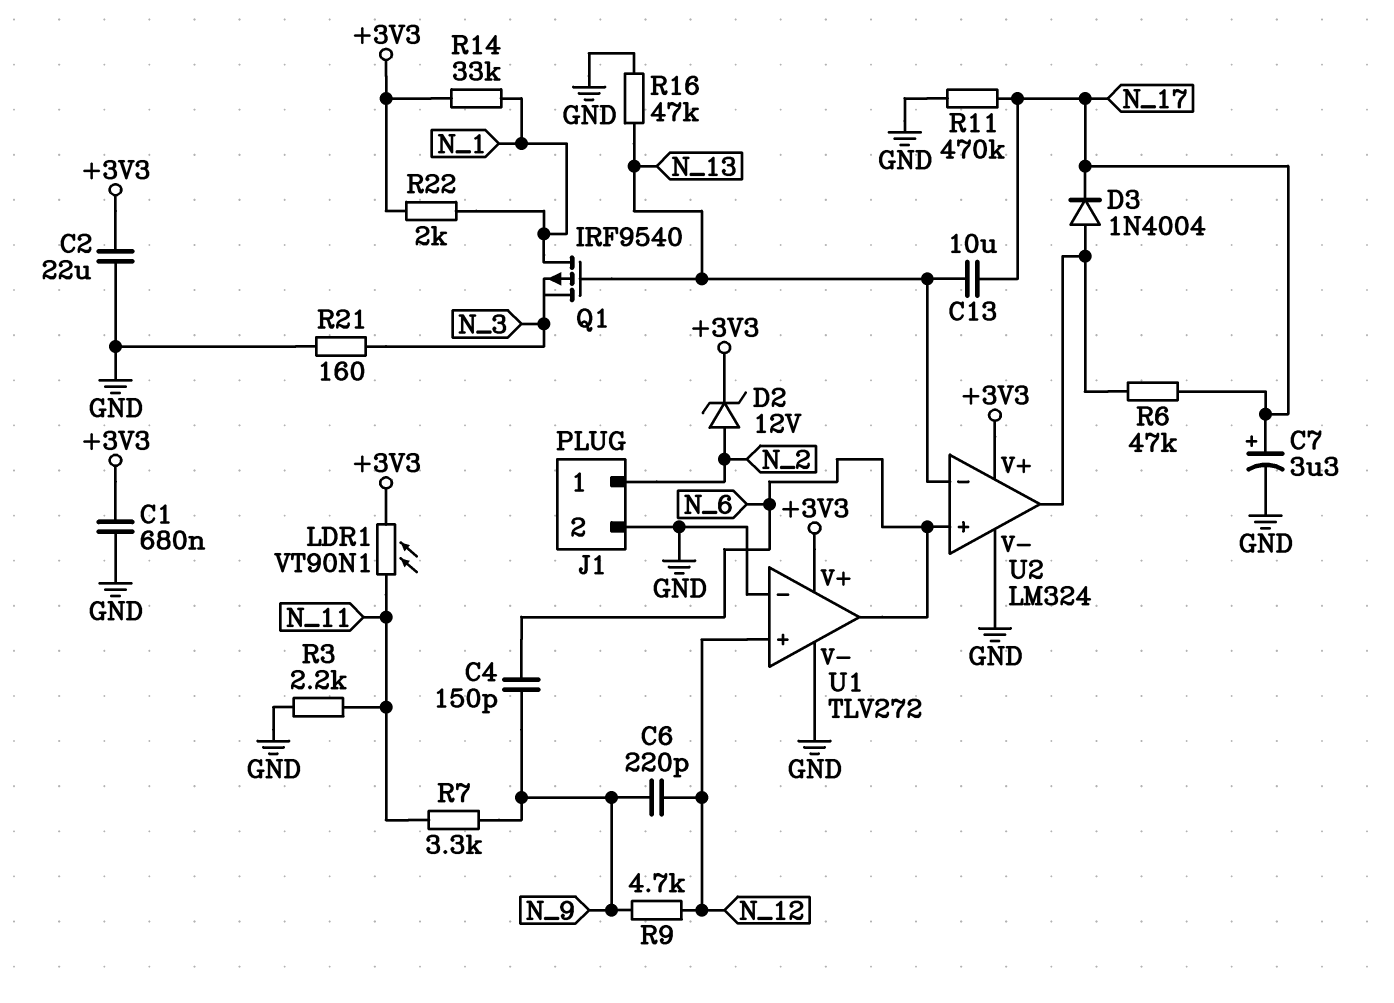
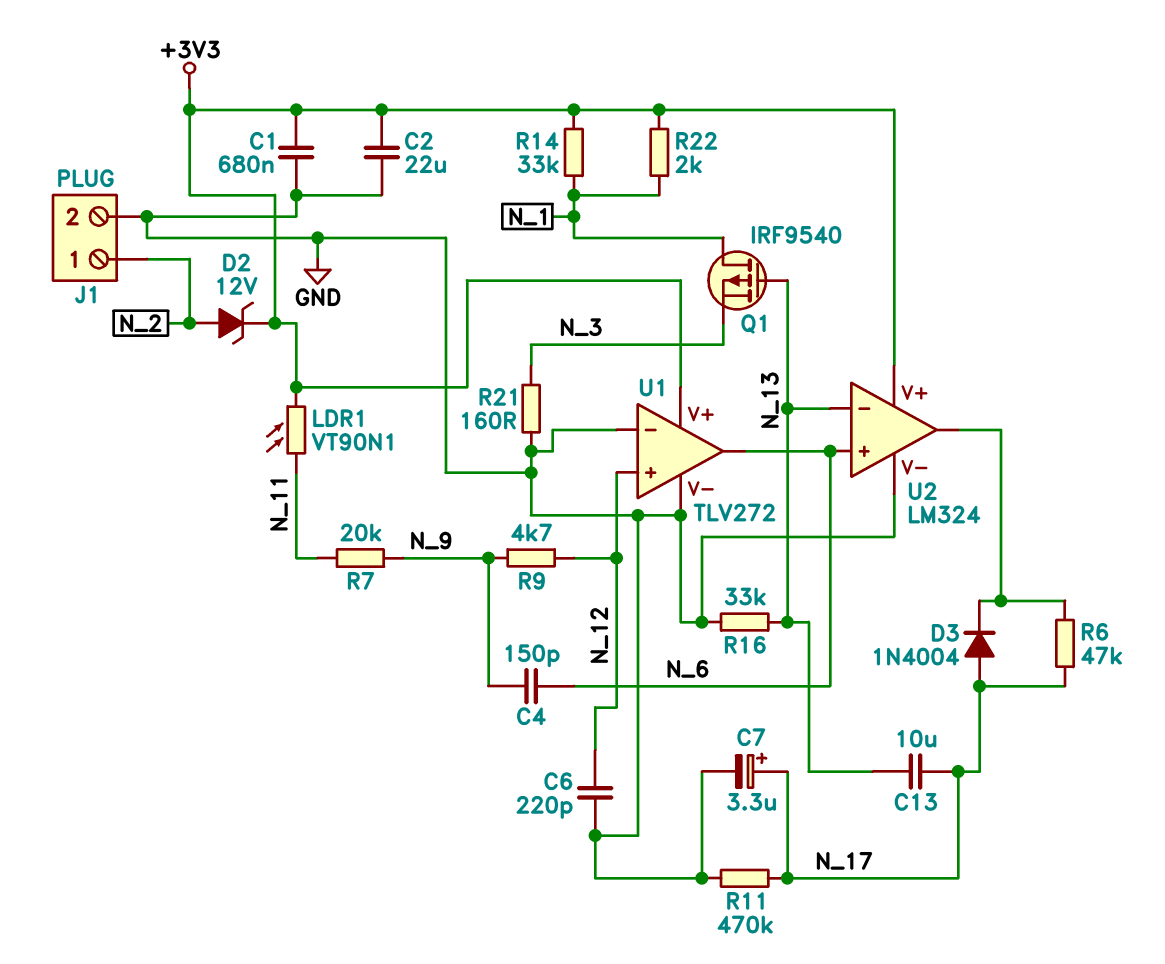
C6: 220pF (N_9, N_12) -> 220pF (GND, N_12)
D3: diode 1N4004 (A U2/out, K N_17) -> diode 1N4004 (A N_17, K U2/out)
R3: 2.2k (GND, N_11) -> none
R7: 3.3k (N_9, N_11) -> 20k (N_9, N_11)
R16: 47k (GND, N_13) -> 33k (GND, N_13)

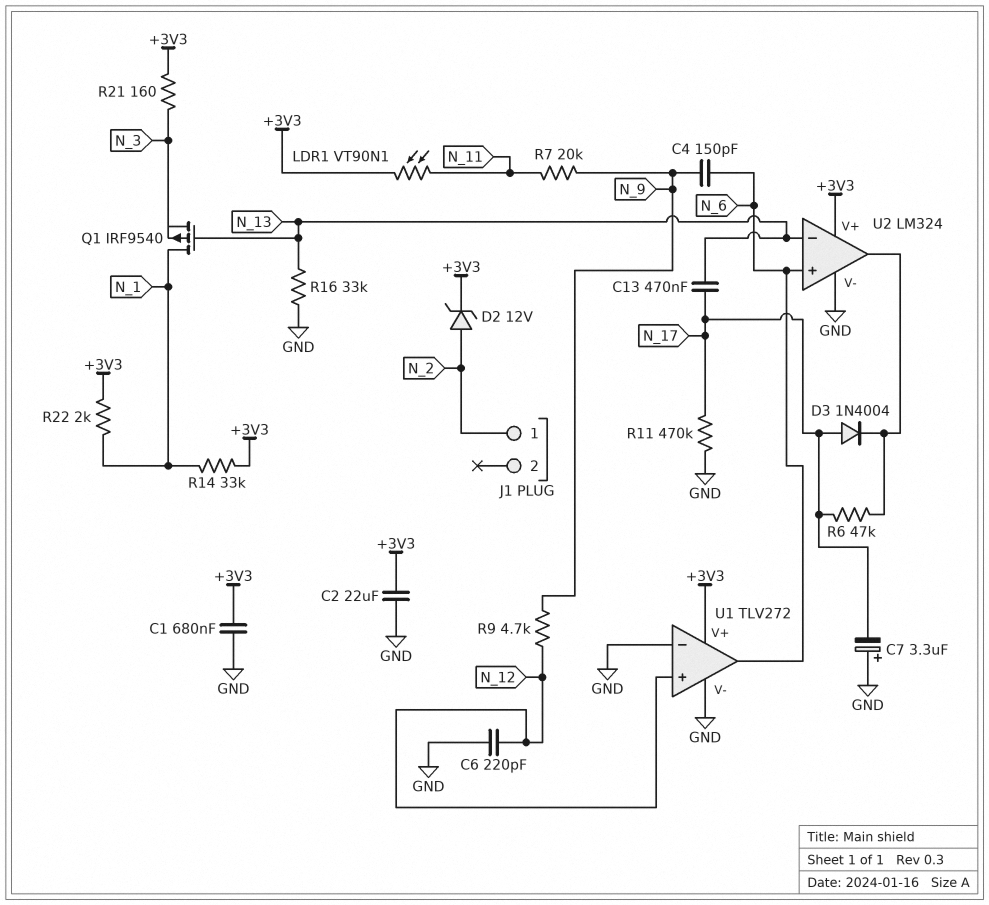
C7: 3.3uF (plus N_17, minus GND) -> 3.3uF (plus GND, minus N_17)
C13: 10uF (N_13, N_17) -> 470nF (N_13, N_17)
J1 pin 2: GND -> none
R21: 160 (GND, N_3) -> 160 (+3V3, N_3)

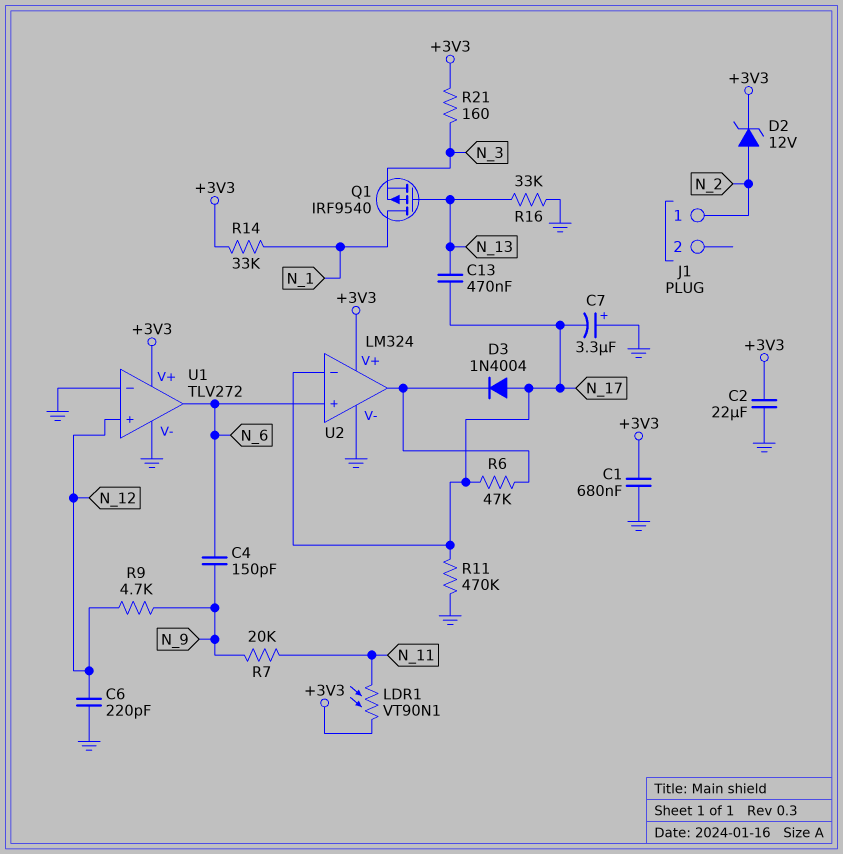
R22: 2k (+3V3, N_1) -> none
U2 pin in-: N_13 -> N_17

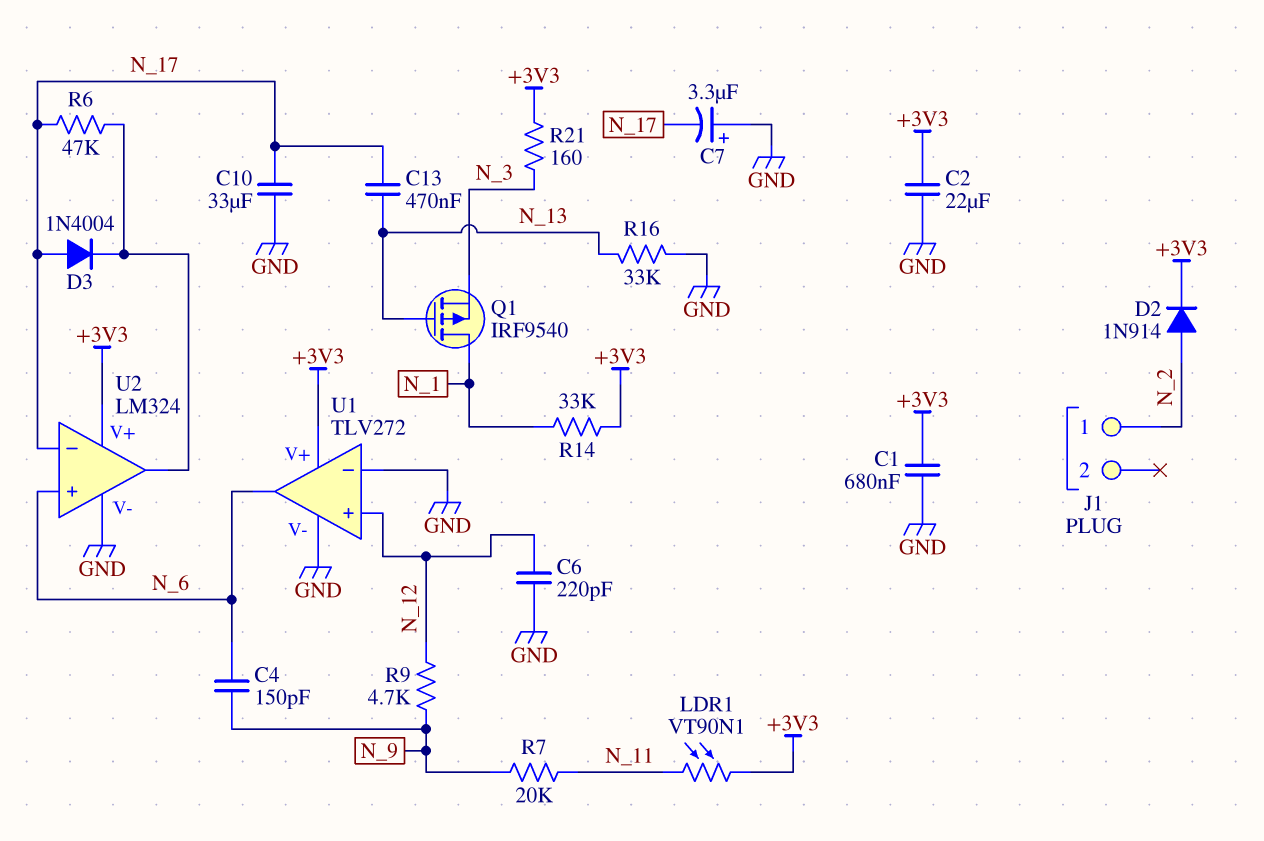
C10: none -> 33uF (GND, N_17)
D2: zener 12V (A N_2, K +3V3) -> diode 1N914 (A N_2, K +3V3)
R11: 470k (GND, N_17) -> none

